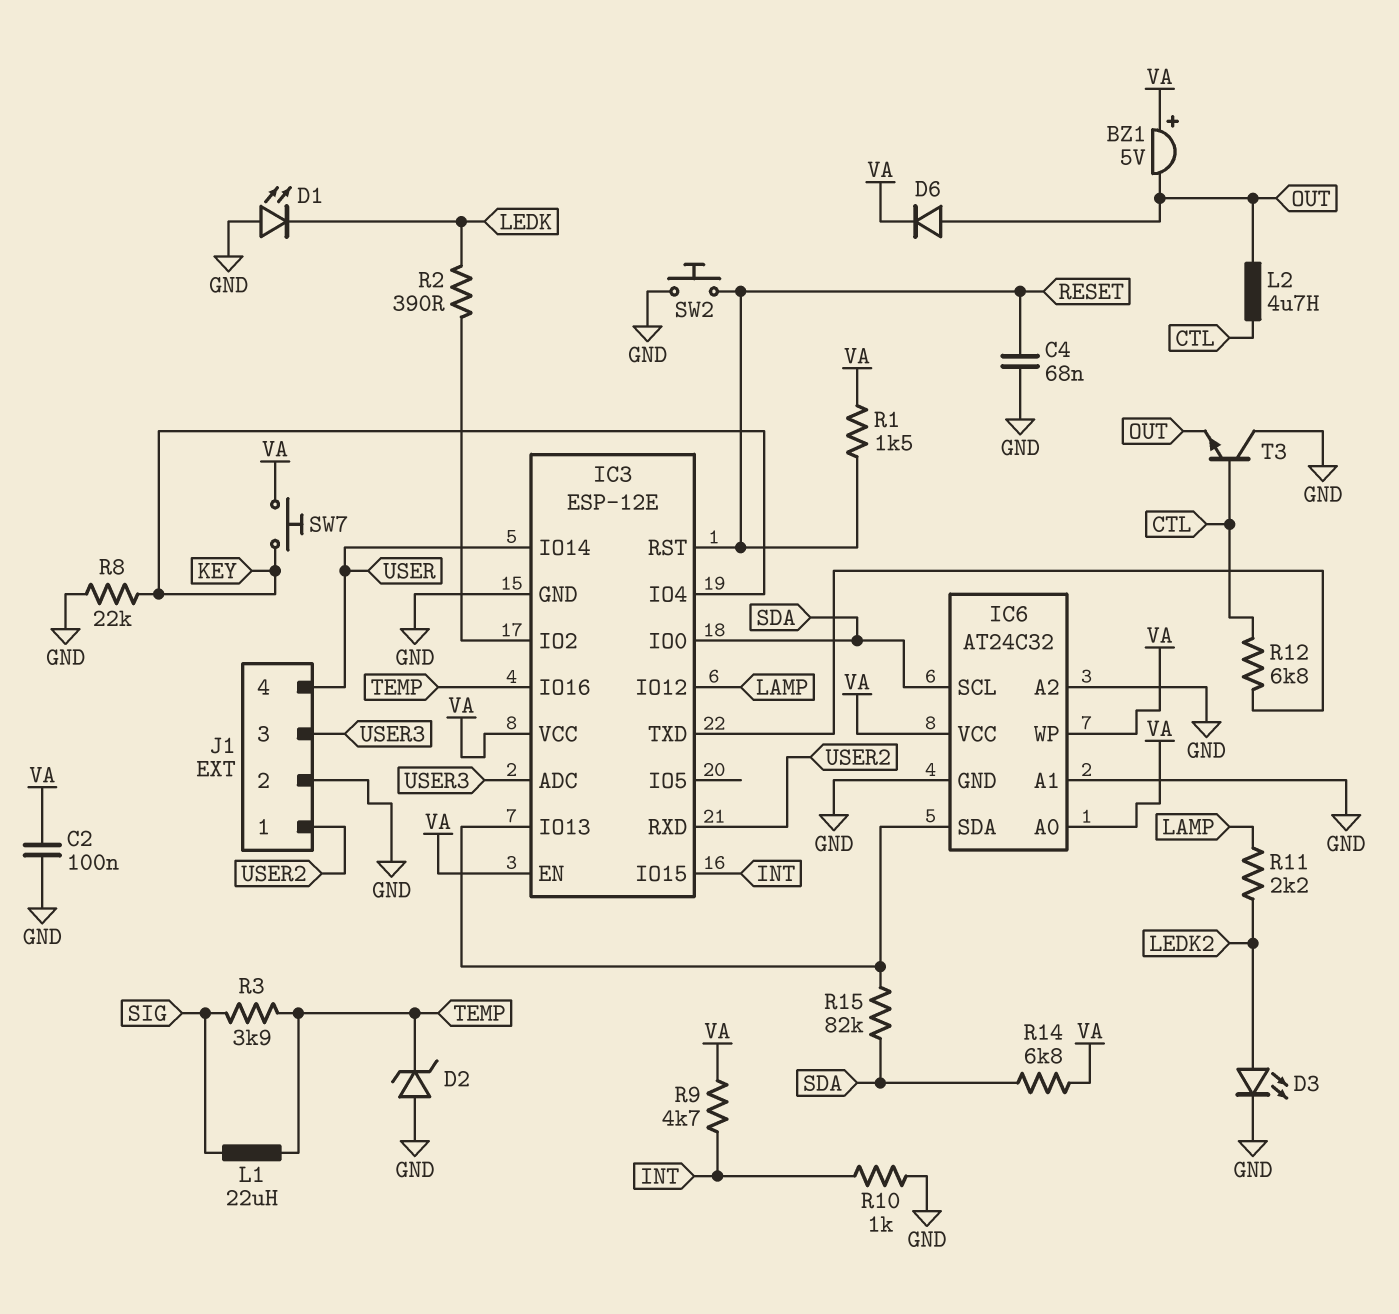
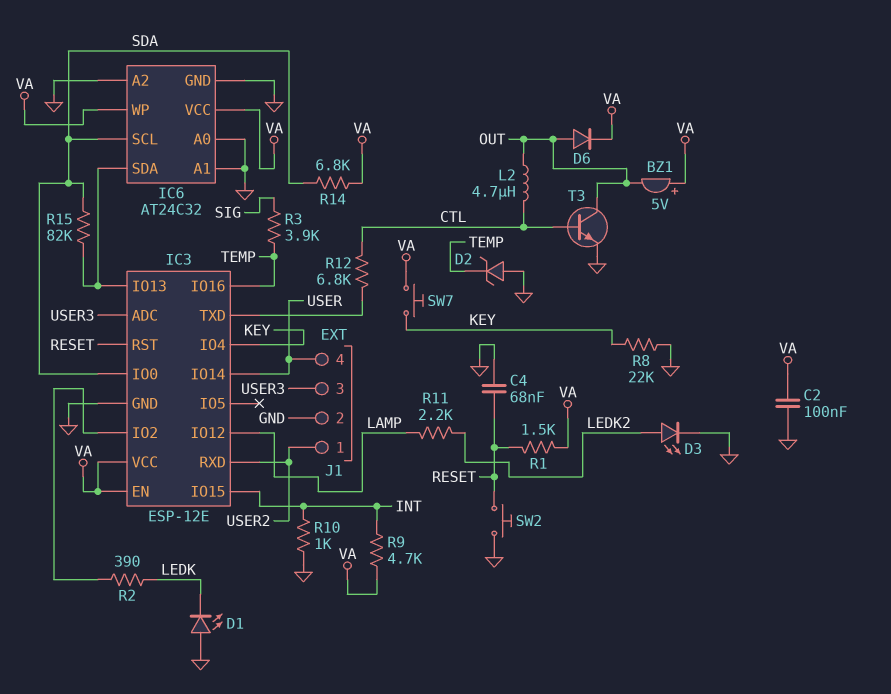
IC6 pin A0: VA -> GND
L1: 22uH (SIG, TEMP) -> none
T3: NPN (B CTL, C GND, E OUT) -> NPN (B CTL, C OUT, E GND)

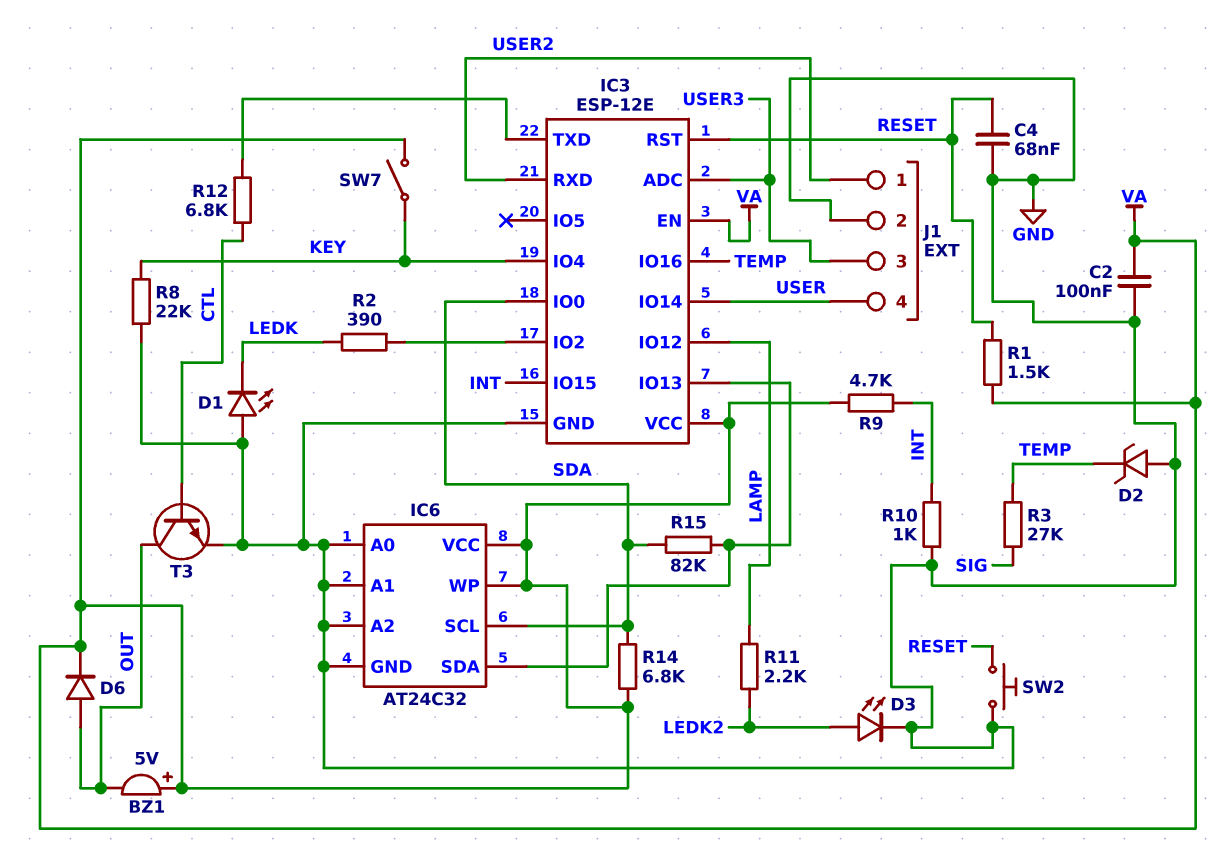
L2: 4.7uH (CTL, OUT) -> none
R3: 3.9k (SIG, TEMP) -> 27k (SIG, TEMP)
SW7: button (KEY, VA) -> switch (KEY, VA)

